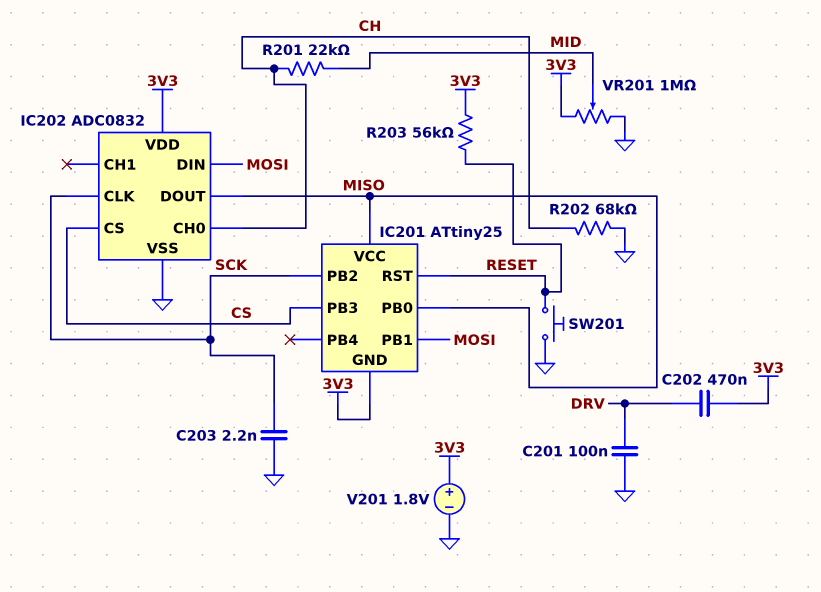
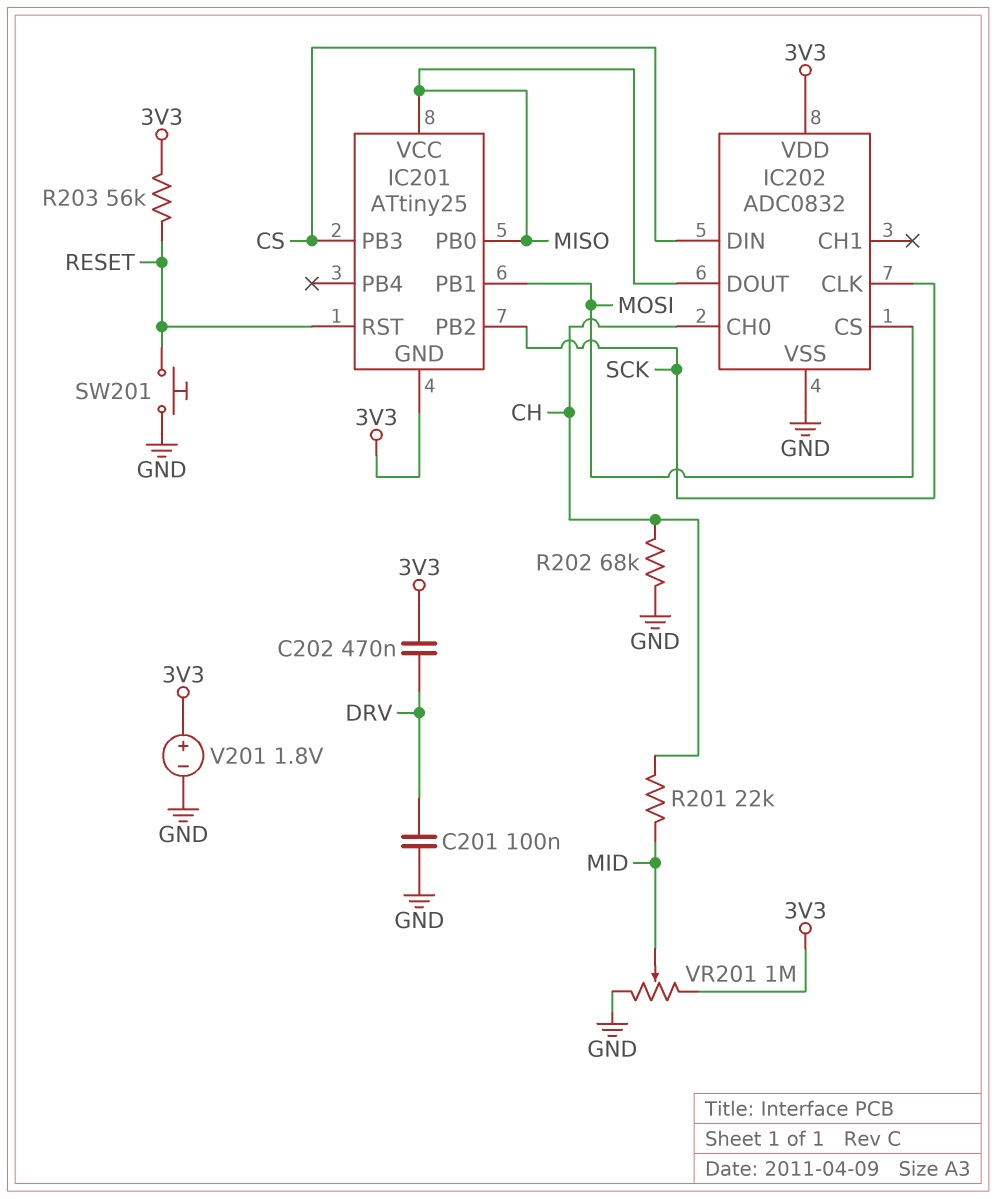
C203: 2.2nF (GND, SCK) -> none
IC202 pin CS: CS -> MOSI
IC202 pin DIN: MOSI -> CS

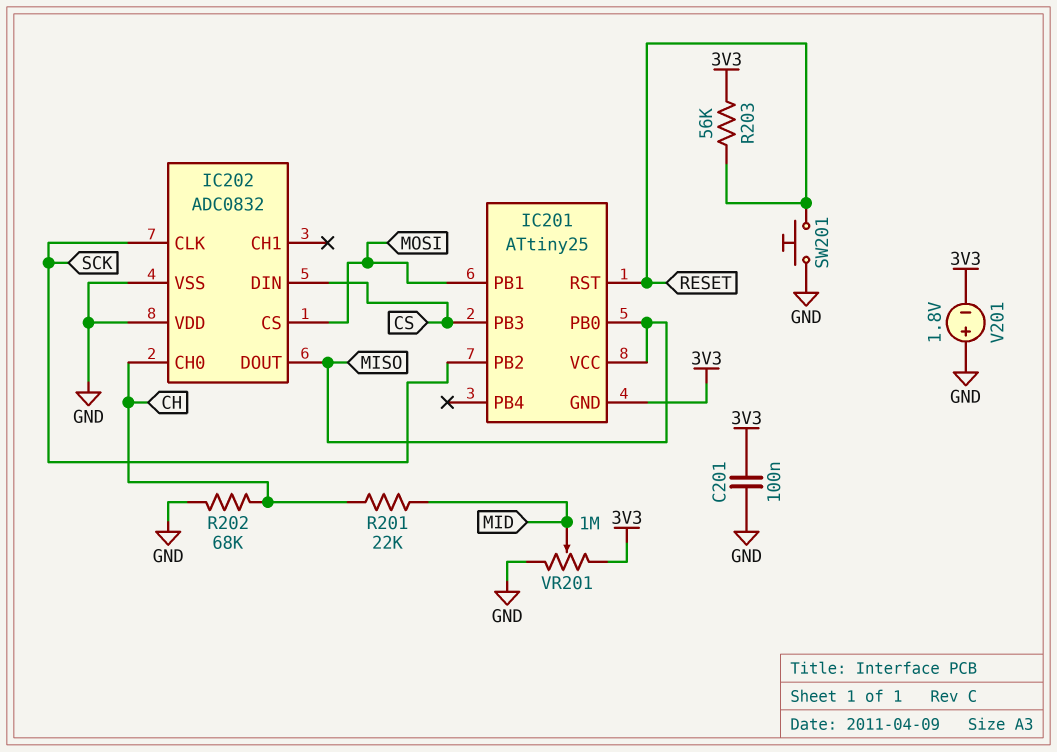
C201: 100nF (DRV, GND) -> 100nF (3V3, GND)
C202: 470nF (3V3, DRV) -> none
IC202 pin VDD: 3V3 -> GND
V201: 1.8V (plus 3V3, minus GND) -> 1.8V (plus GND, minus 3V3)

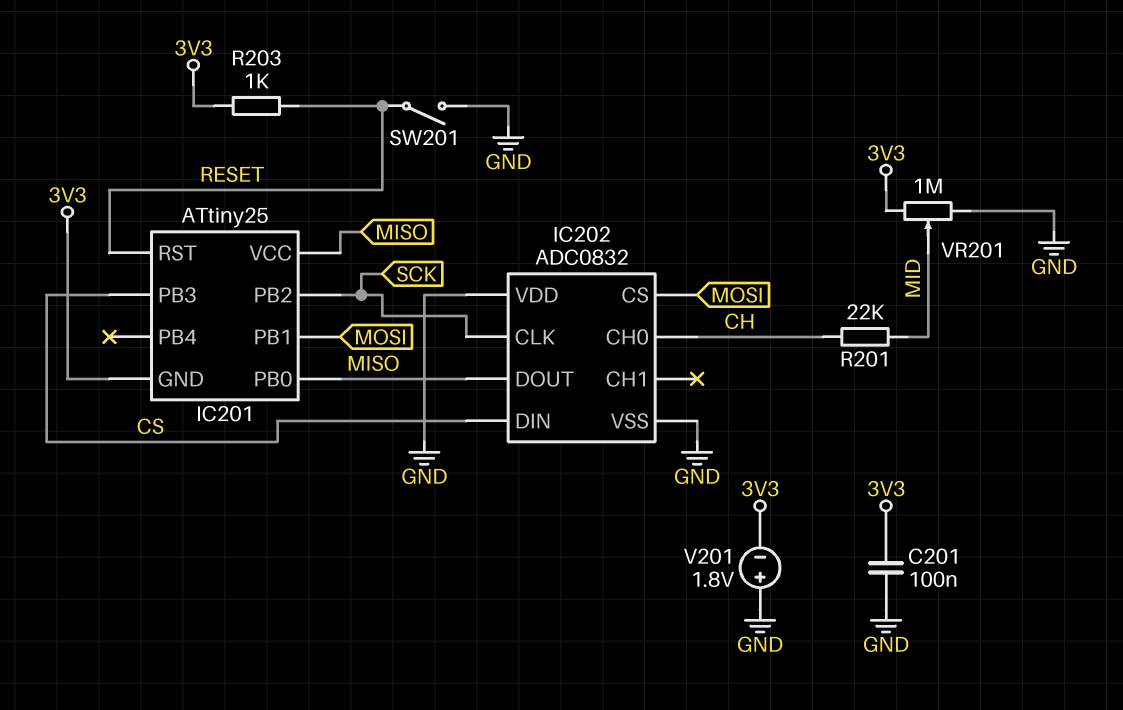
R202: 68k (CH, GND) -> none
R203: 56k (3V3, RESET) -> 1k (3V3, RESET)
SW201: button (GND, RESET) -> switch (GND, RESET)

